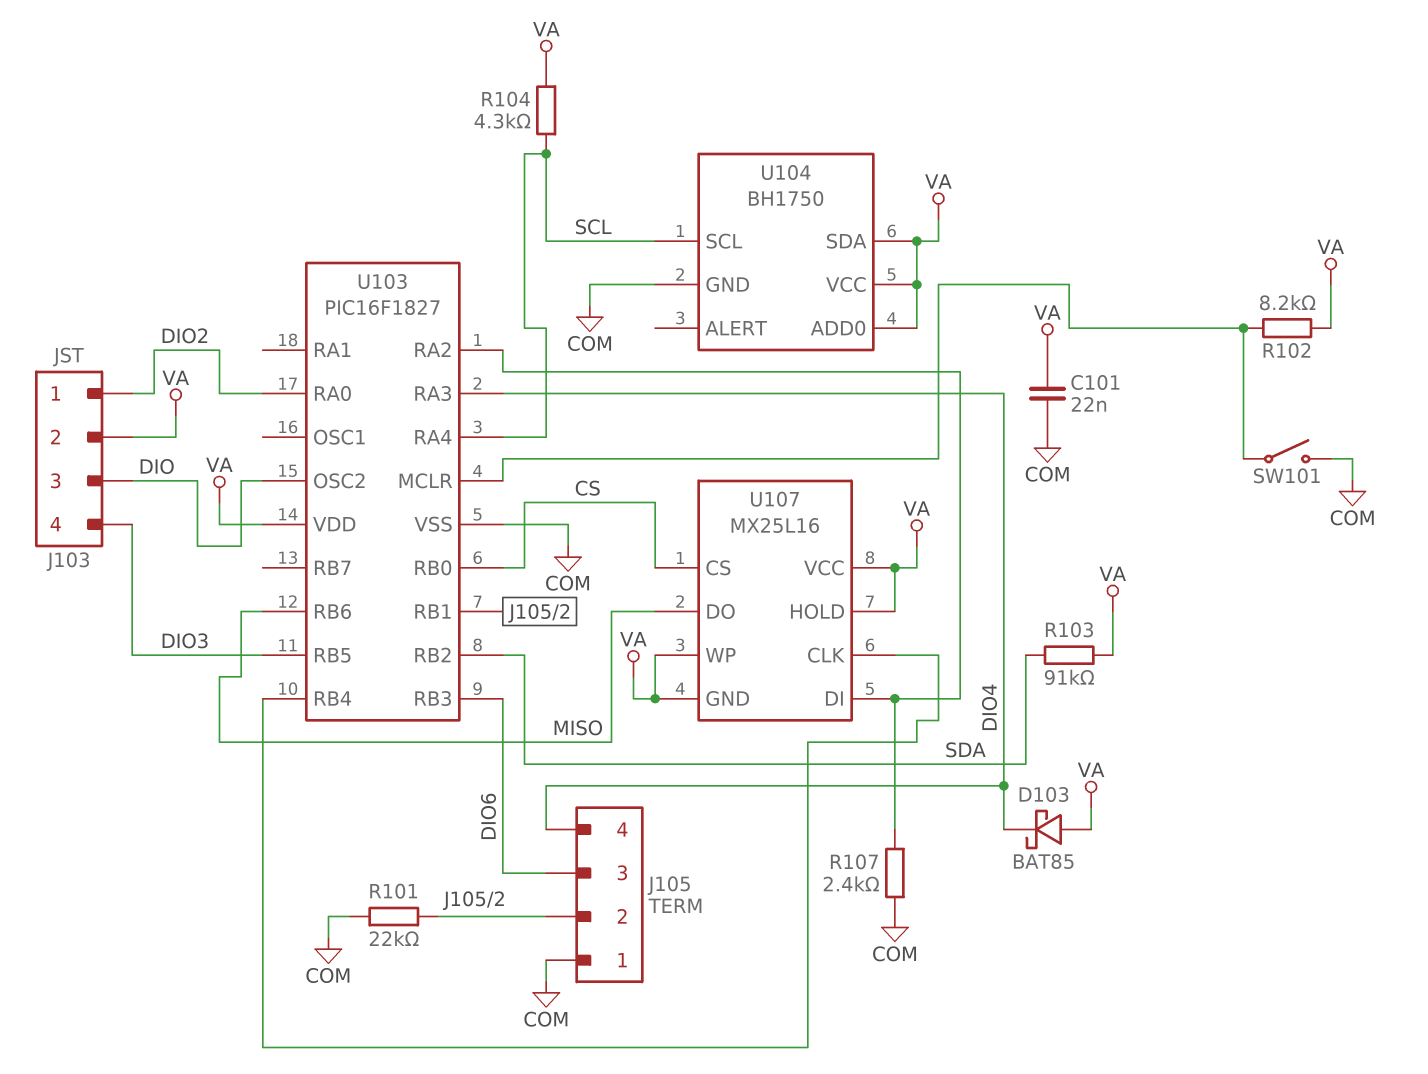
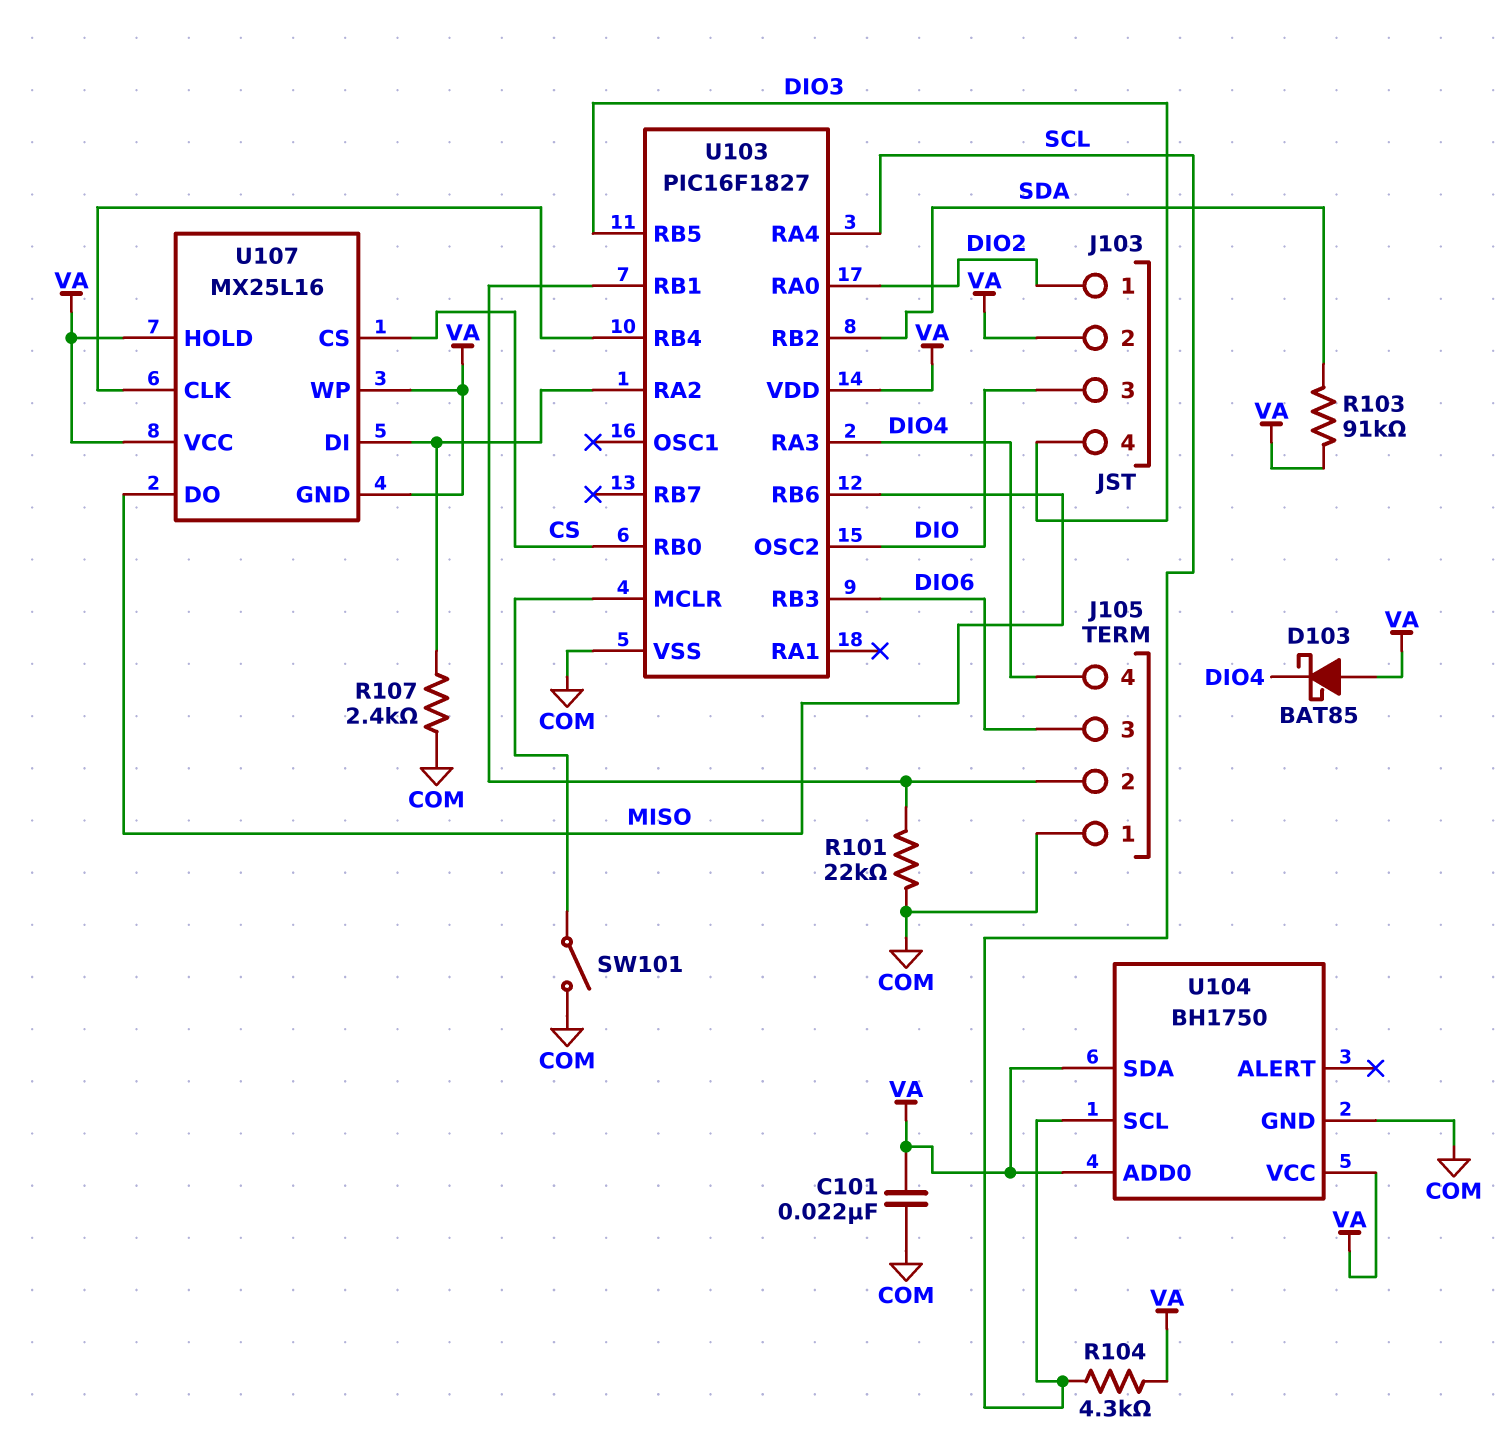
R102: 8.2k (U103/MCLR, VA) -> none

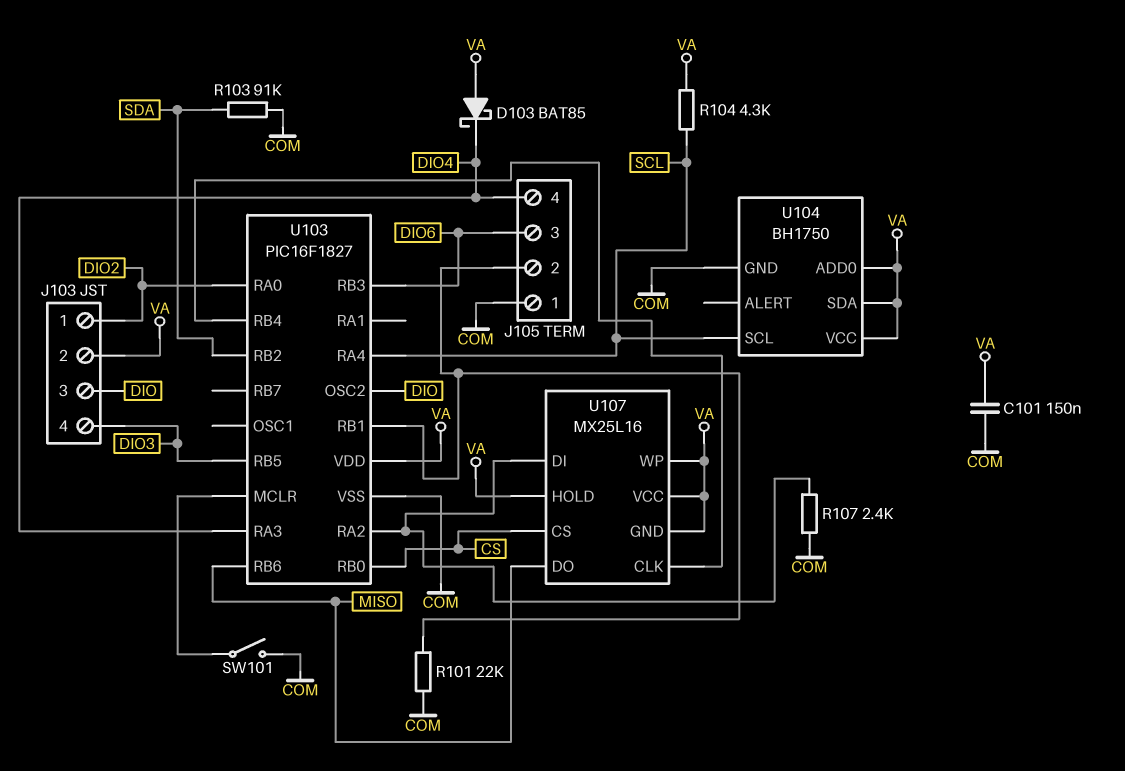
C101: 22nF (COM, VA) -> 150nF (COM, VA)
R103: 91k (SDA, VA) -> 91k (COM, SDA)

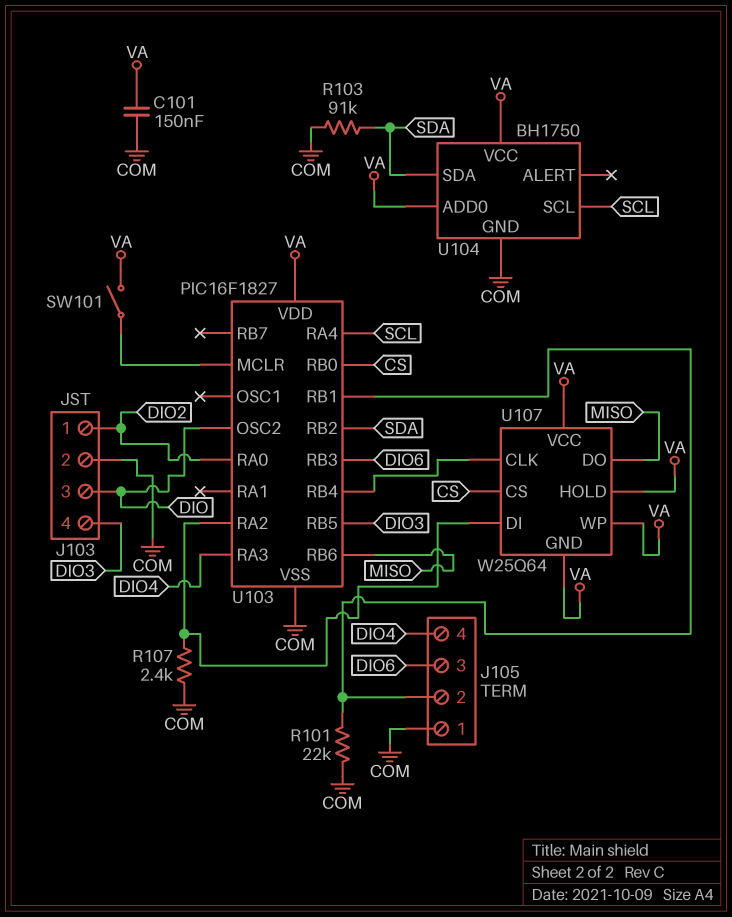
D103: schottky BAT85 (A VA, K DIO4) -> none
J103 pin 2: VA -> COM
R104: 4.3k (SCL, VA) -> none
SW101: switch (COM, U103/MCLR) -> switch (U103/MCLR, VA)
U104 pin SDA: VA -> SDA
U107: MX25L16 -> W25Q64

